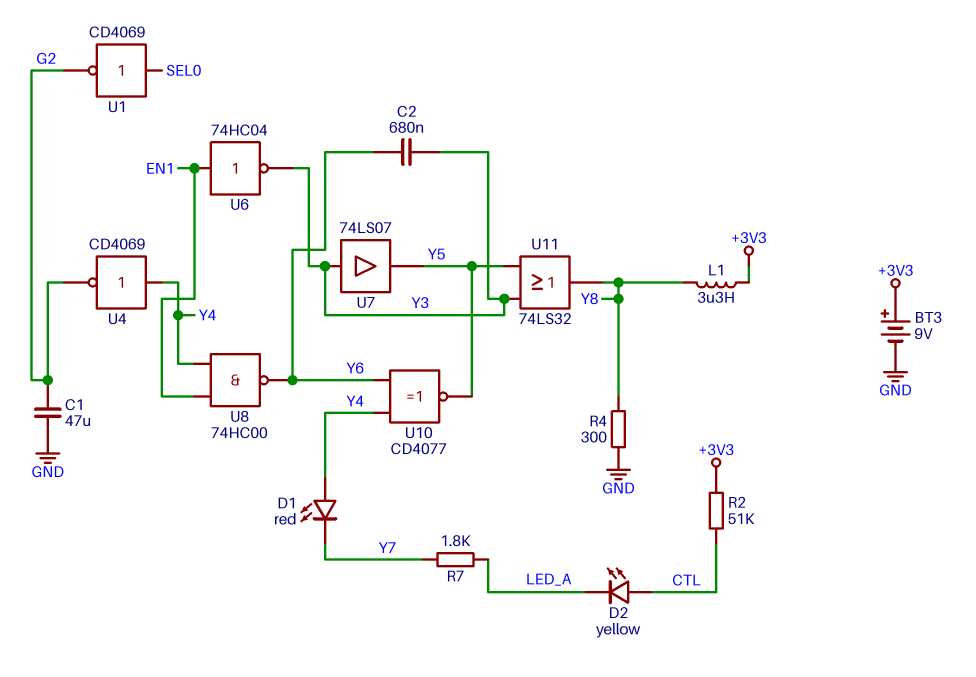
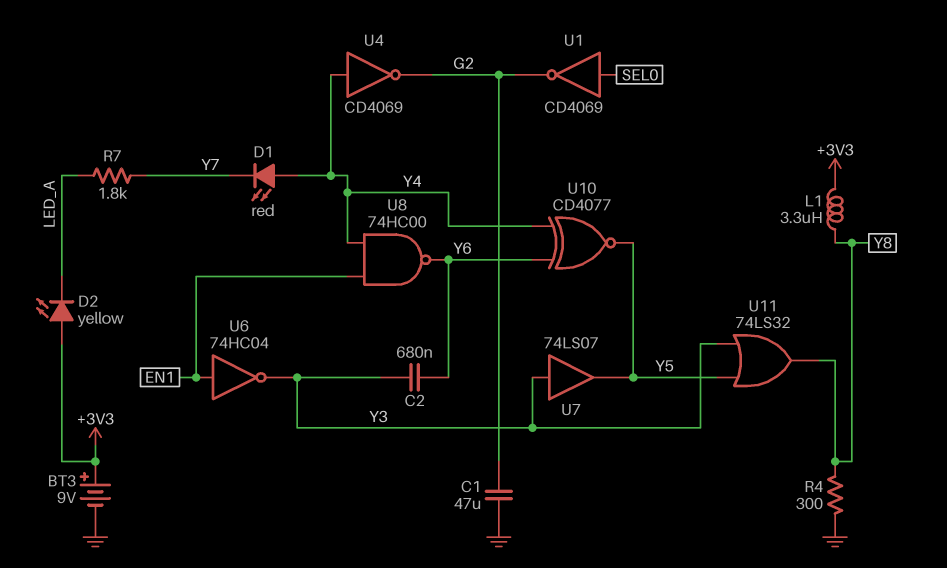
D2: LED yellow (A CTL, K LED_A) -> LED yellow (A +3V3, K LED_A)
R2: 51k (+3V3, CTL) -> none

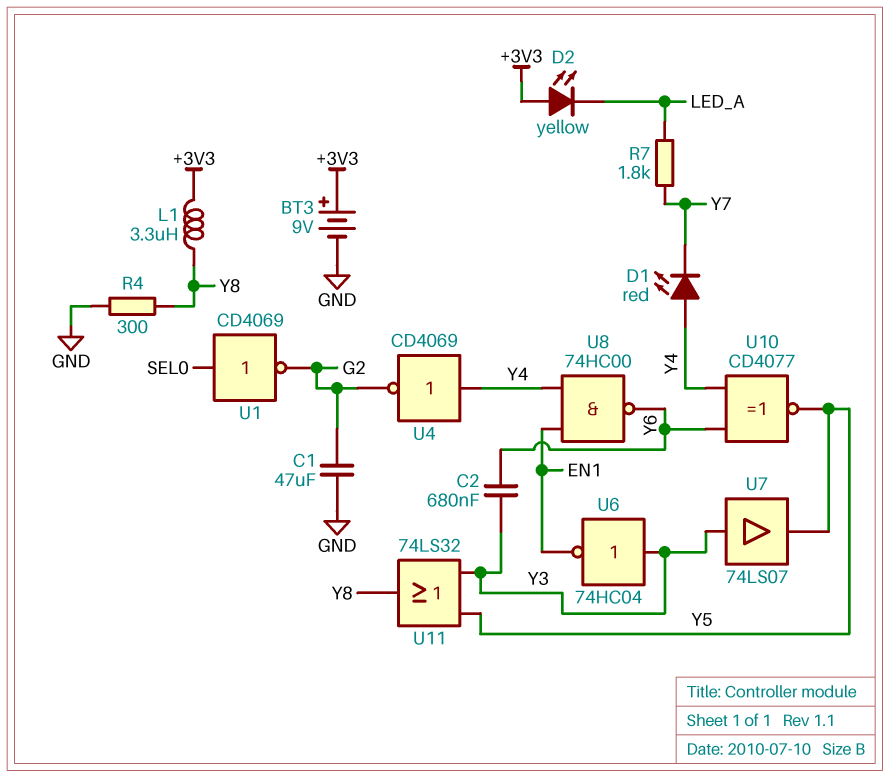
U6: NOT 74HC04 (in EN1, out Y3) -> NOT 74HC04 (in Y3, out EN1)

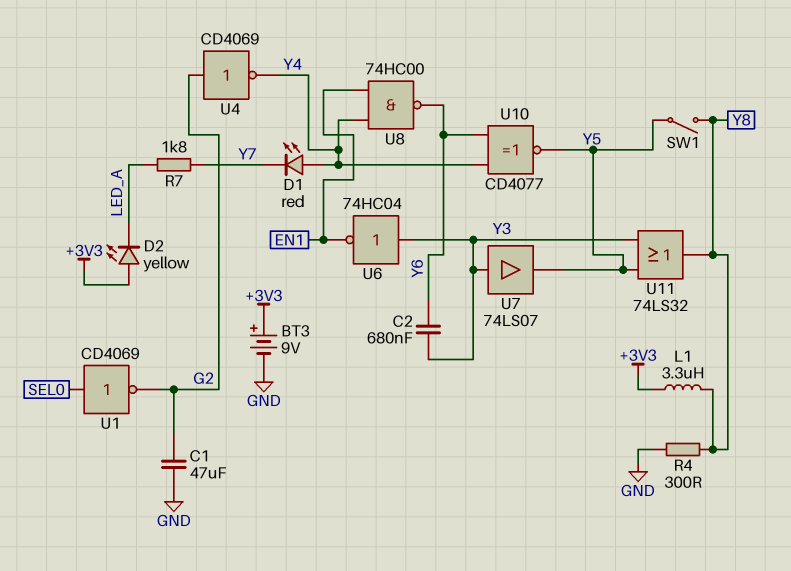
SW1: none -> switch (Y5, Y8)
U4: NOT CD4069 (in Y4, out G2) -> NOT CD4069 (in G2, out Y4)

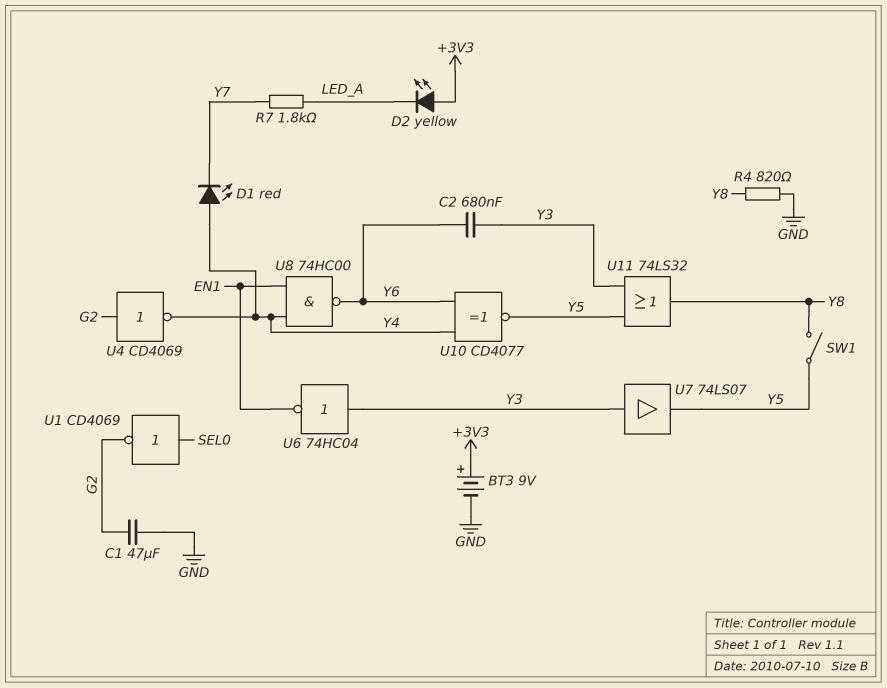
L1: 3.3uH (+3V3, Y8) -> none
R4: 300 (GND, Y8) -> 820 (GND, Y8)

